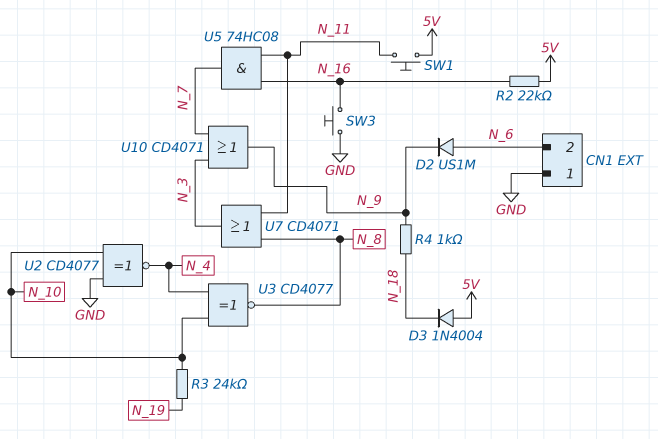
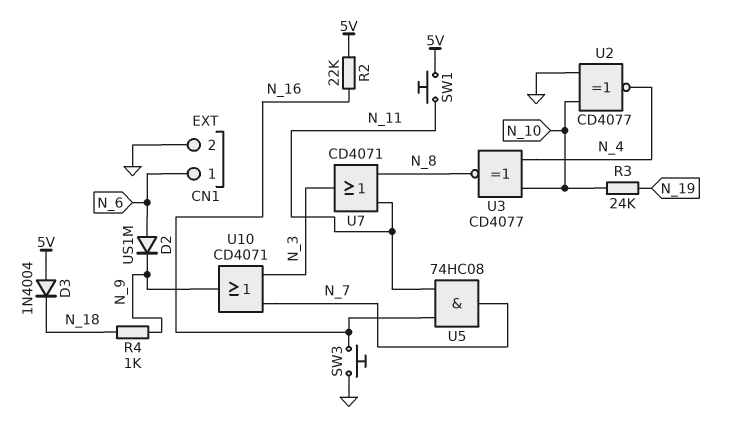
CN1 pin 1: GND -> N_6
CN1 pin 2: N_6 -> GND

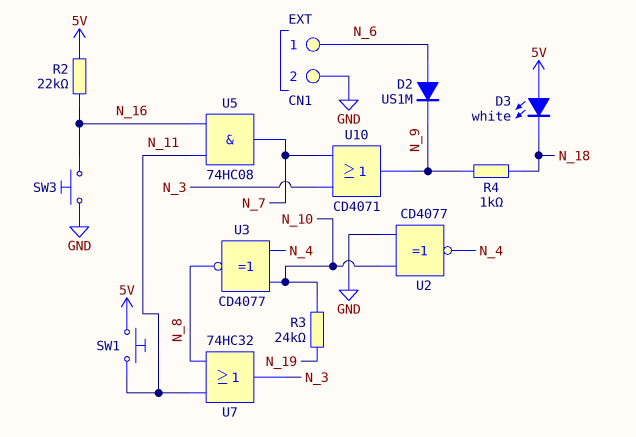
D3: diode 1N4004 (A 5V, K N_18) -> LED white (A 5V, K N_18)
U7: OR CD4071 (in N_8, in N_11, out N_3) -> OR 74HC32 (in N_8, in N_11, out N_3)

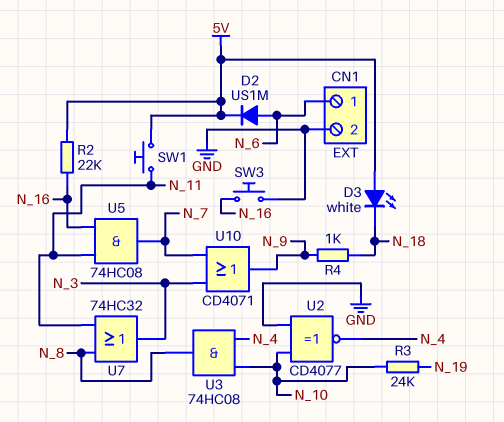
D2: diode US1M (A N_6, K N_9) -> diode US1M (A N_6, K 5V)
U3: XNOR CD4077 (in N_4, in N_10, out N_8) -> AND 74HC08 (in N_4, in N_10, out N_8)

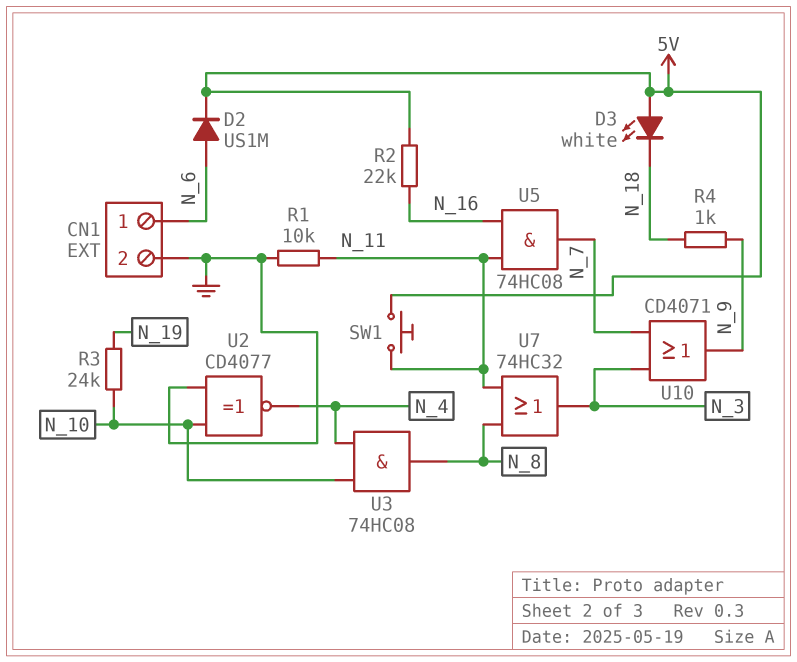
R1: none -> 10k (GND, N_11)
SW3: button (GND, N_16) -> none

